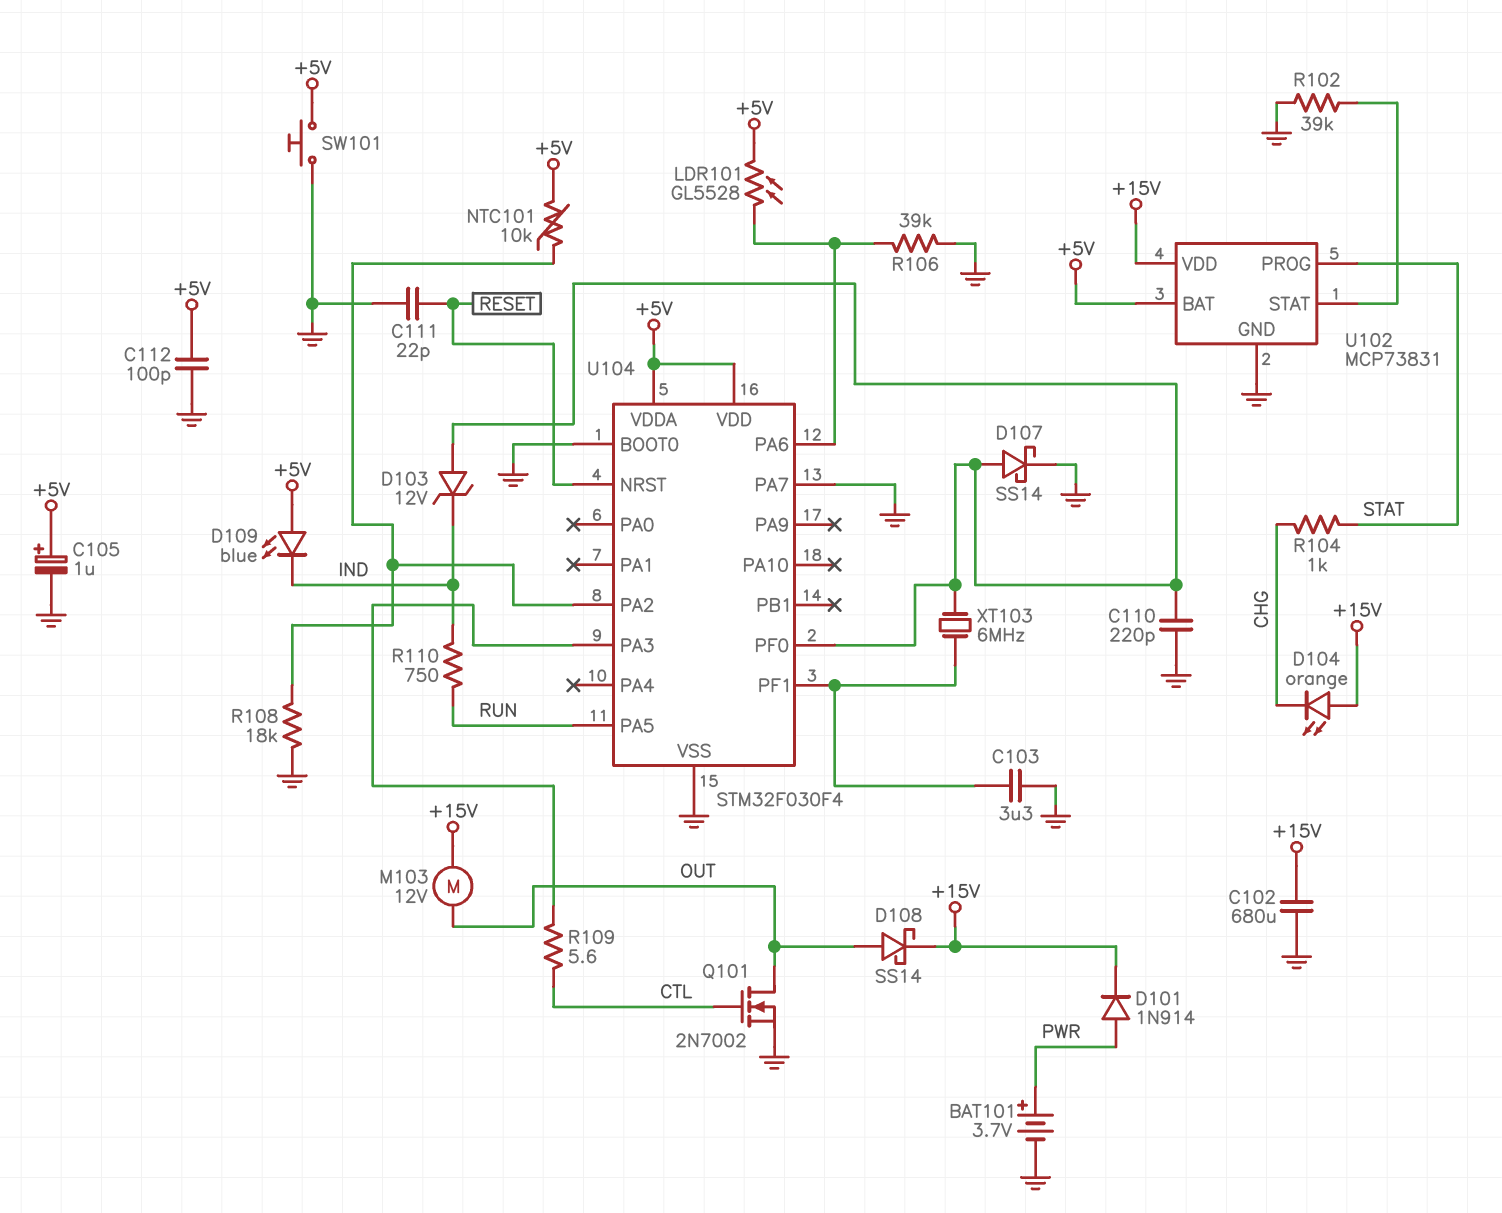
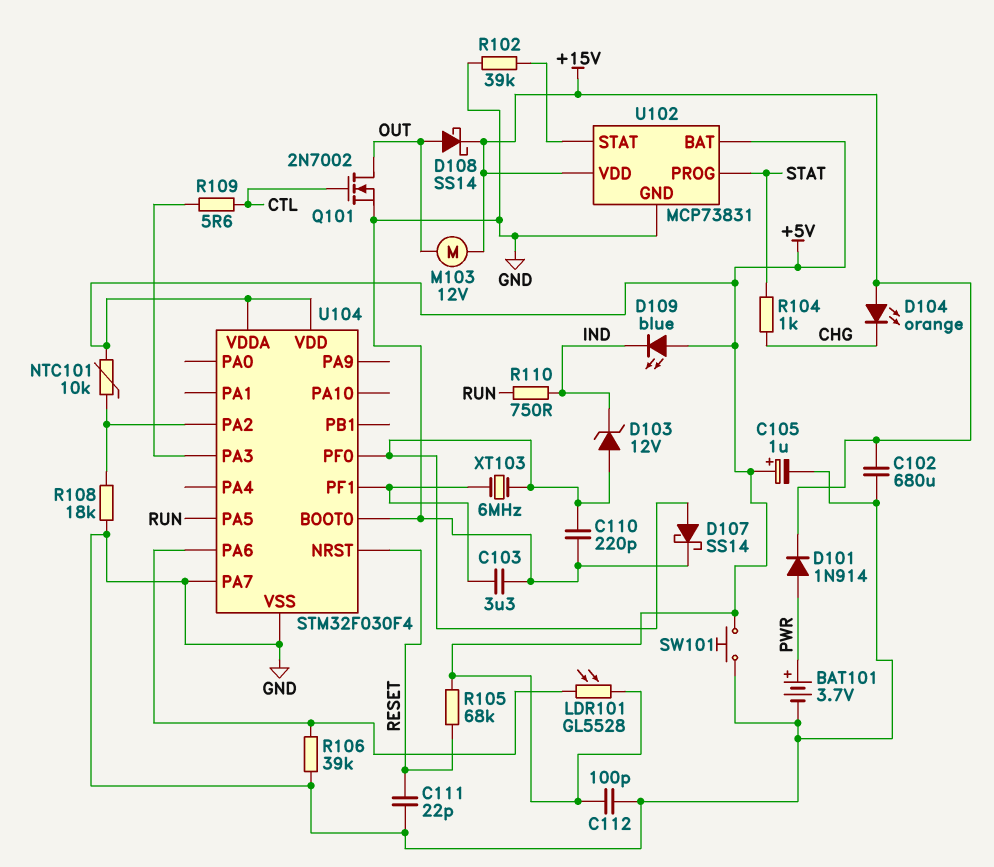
R105: none -> 68k (+5V, RESET)

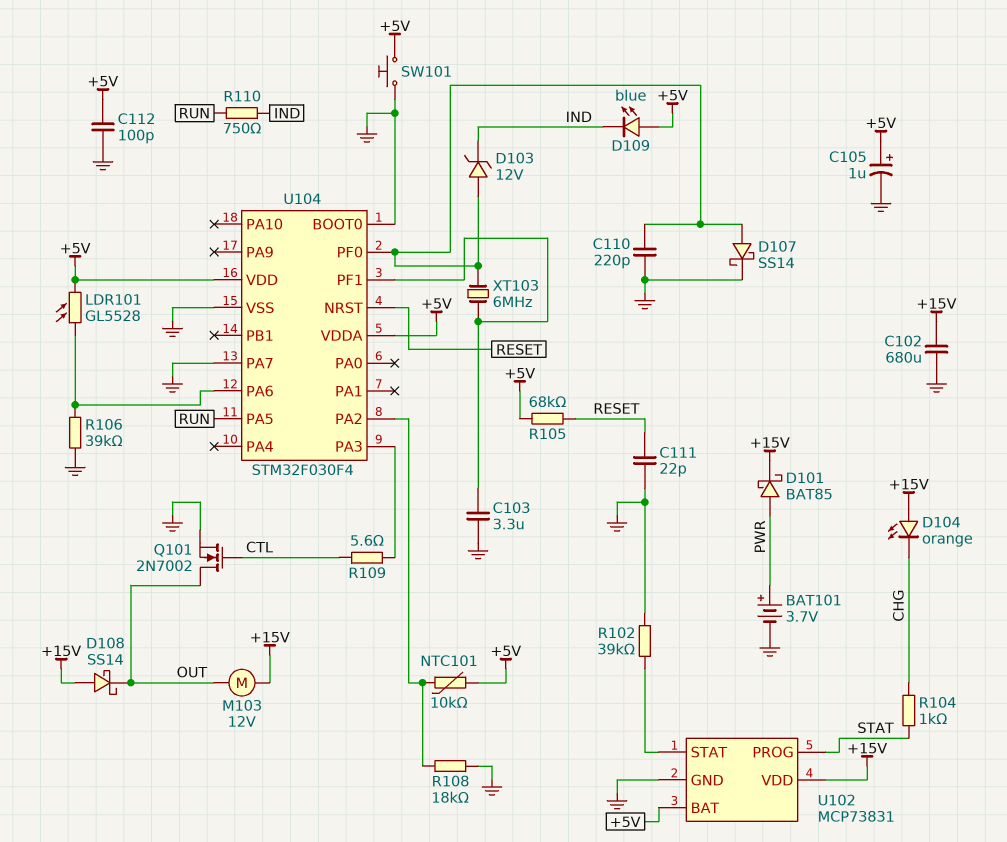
D101: diode 1N914 (A PWR, K +15V) -> schottky BAT85 (A PWR, K +15V)
D108: schottky SS14 (A OUT, K +15V) -> schottky SS14 (A +15V, K OUT)

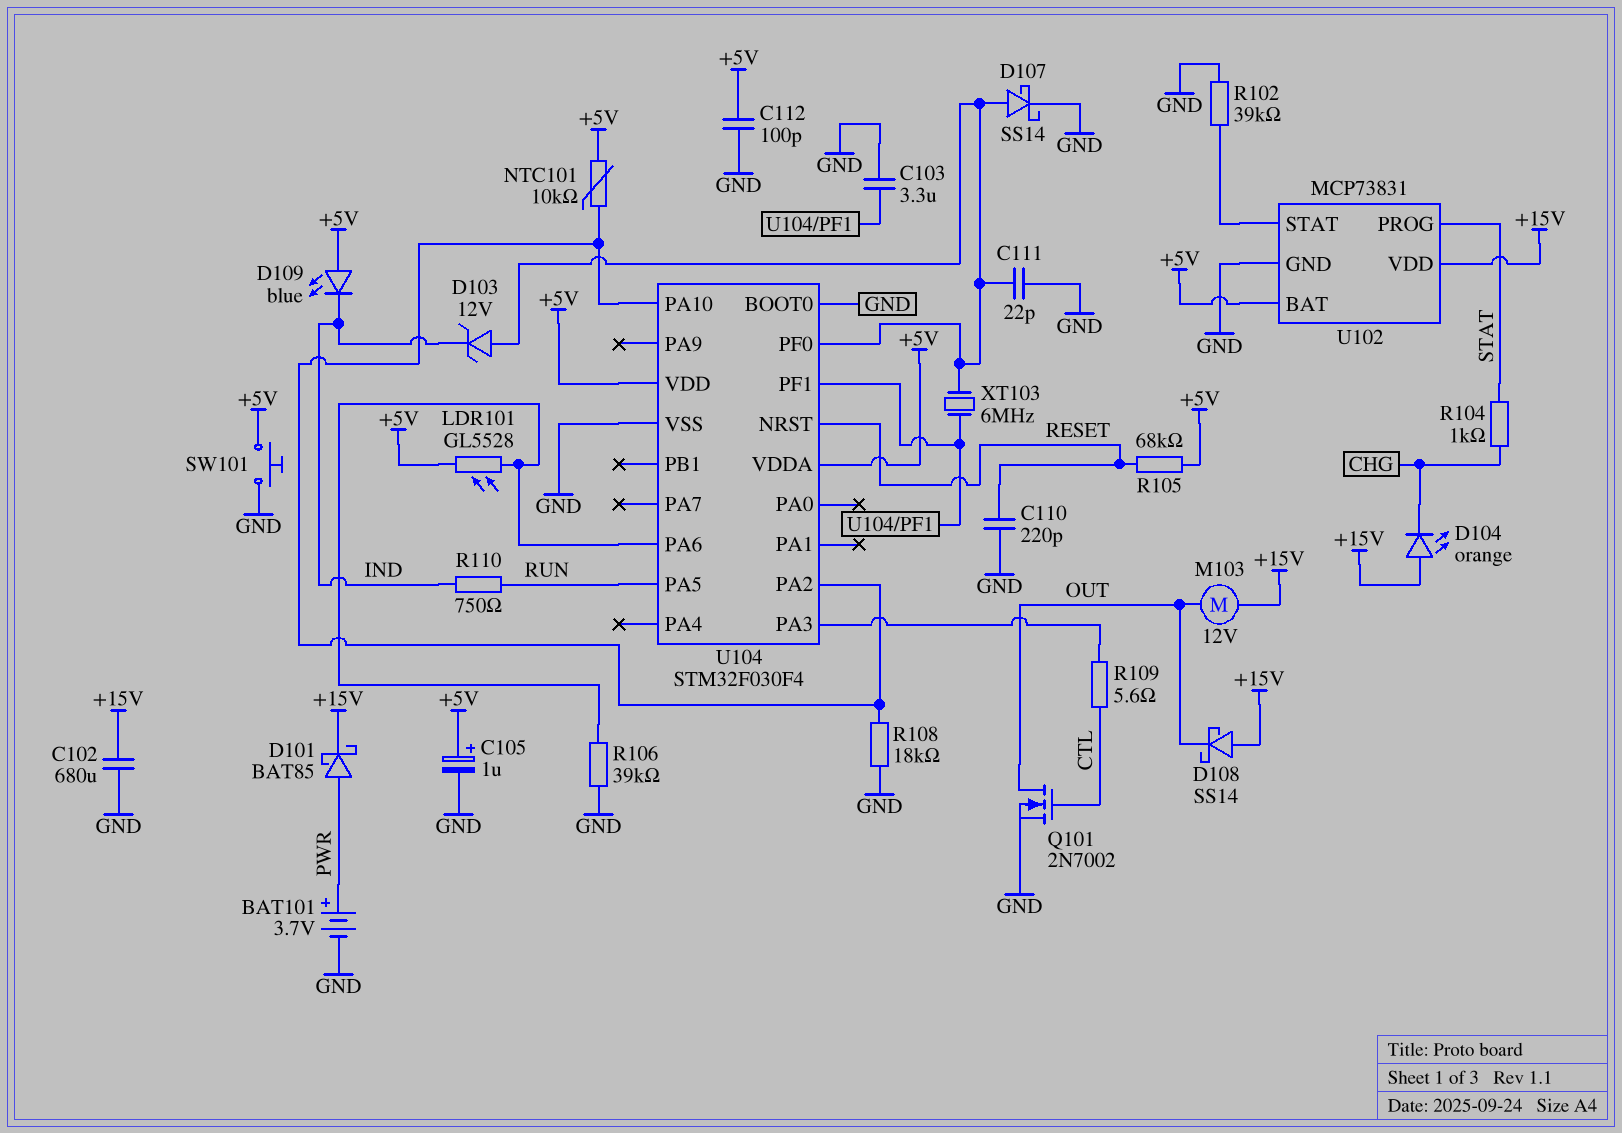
C110: 220pF (GND, U104/PF0) -> 220pF (GND, RESET)
C111: 22pF (GND, RESET) -> 22pF (GND, U104/PF0)
U104 pin PA7: GND -> none
U104 pin PA10: none -> U104/PA2

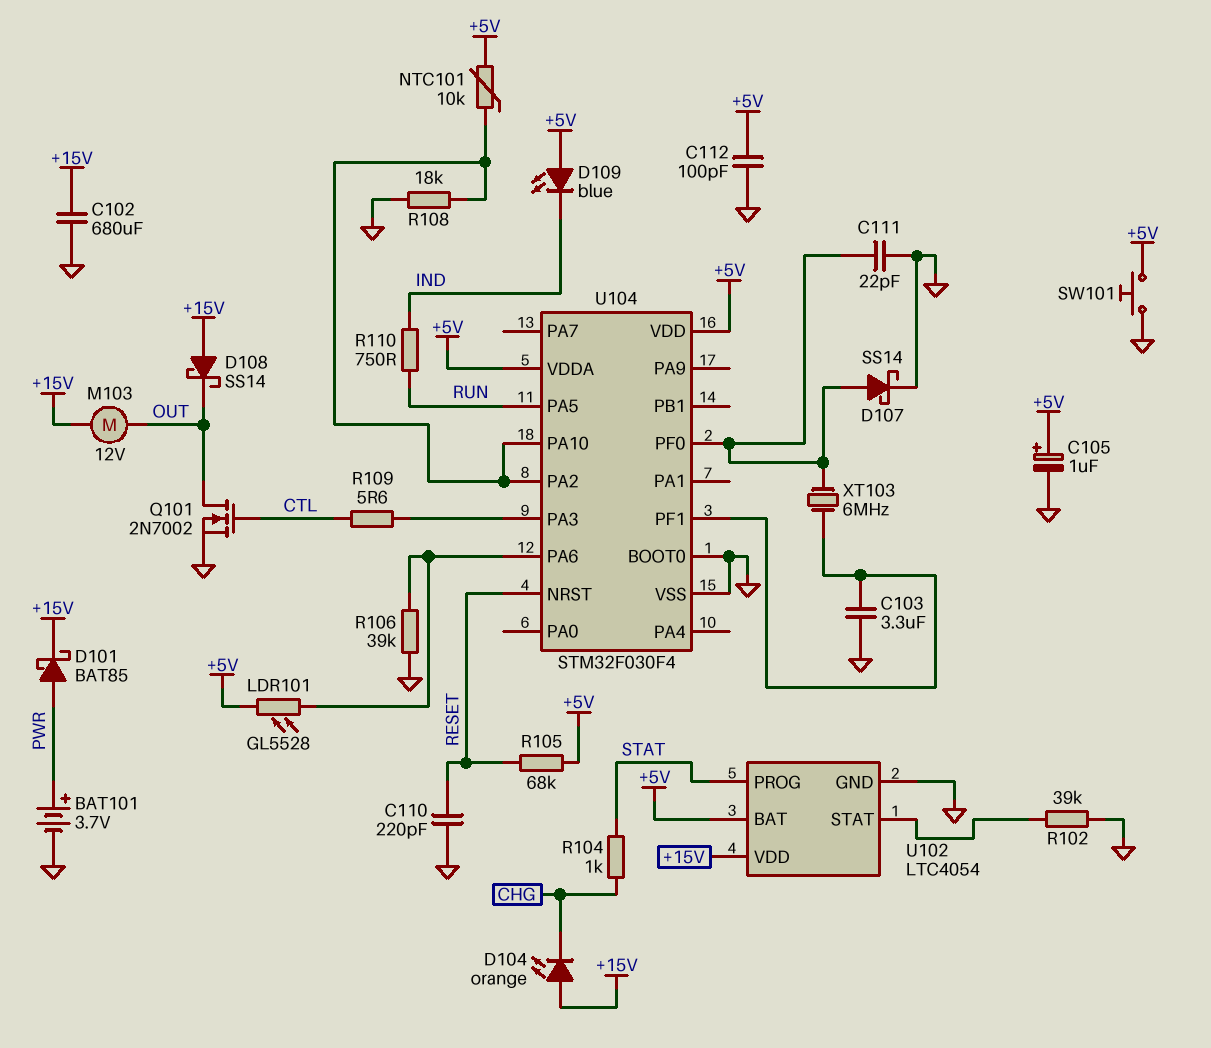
D103: zener 12V (A U104/PF0, K IND) -> none
U102: MCP73831 -> LTC4054

